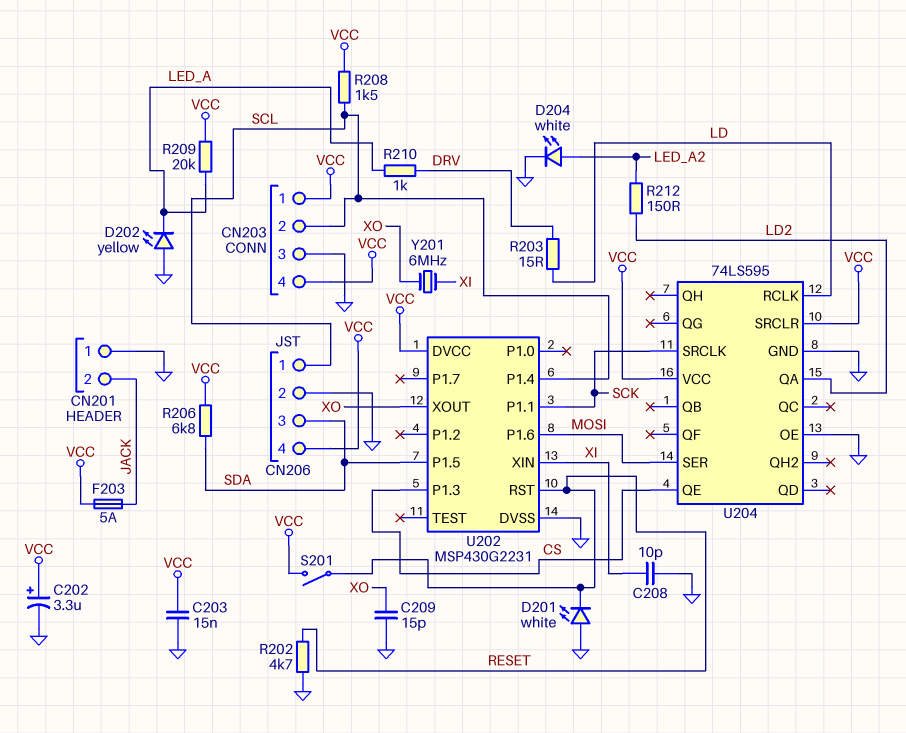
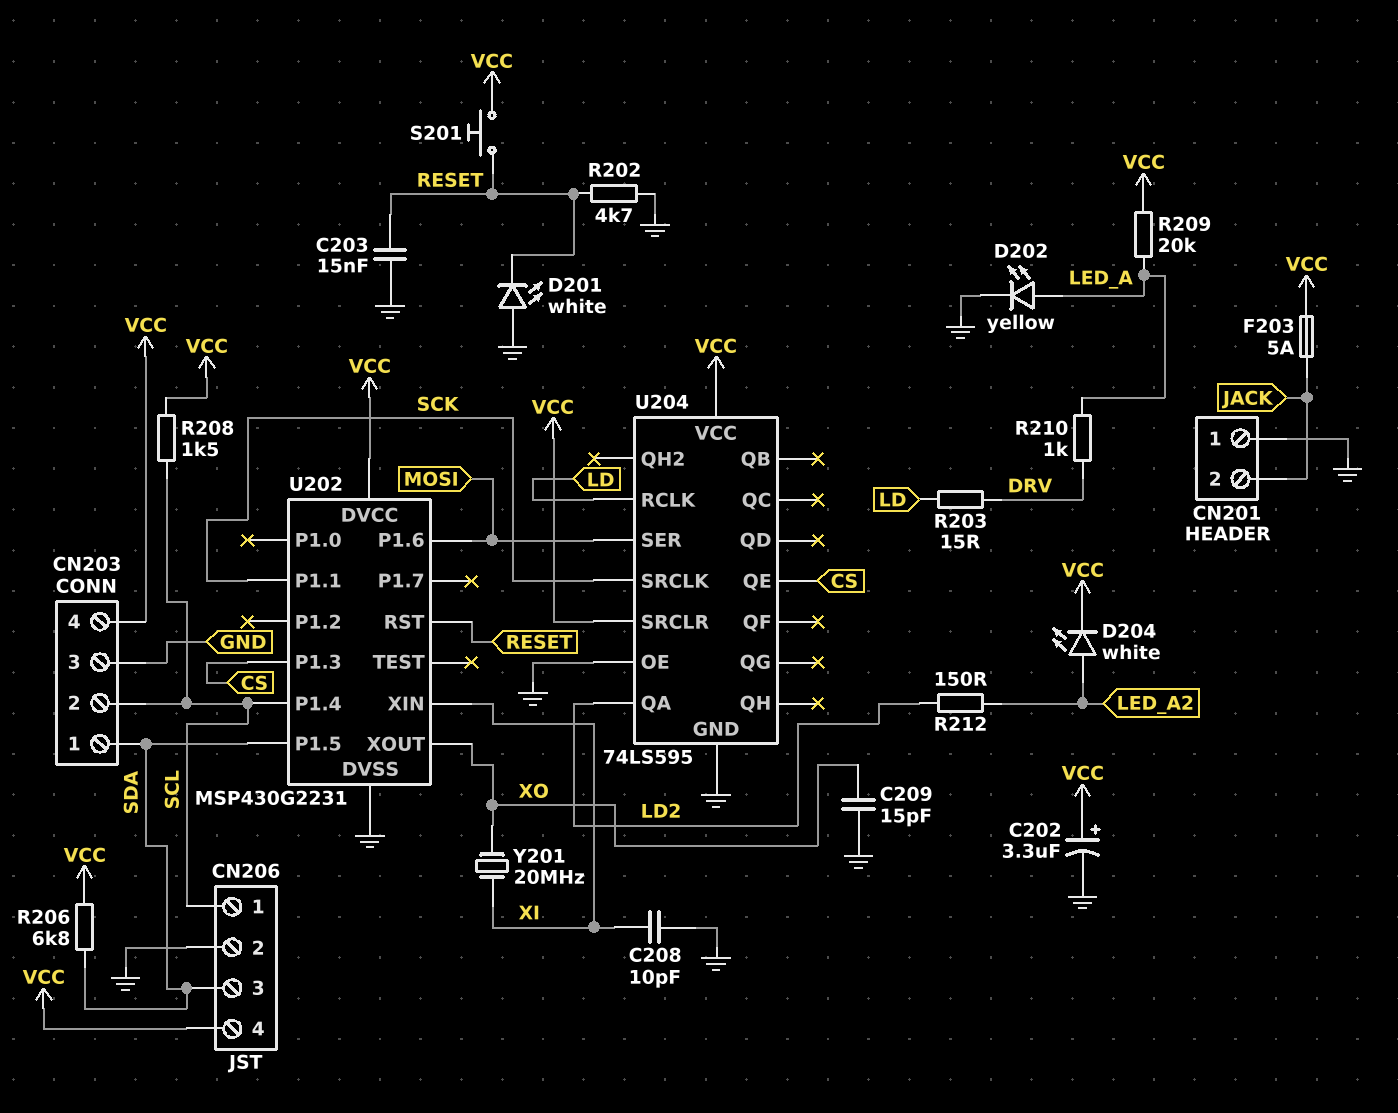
C203: 15nF (GND, VCC) -> 15nF (GND, RESET)
CN203 pin 1: VCC -> SDA
D202: LED yellow (A GND, K LED_A) -> LED yellow (A LED_A, K GND)
D204: LED white (A LED_A2, K GND) -> LED white (A LED_A2, K VCC)
S201: switch (RESET, VCC) -> button (RESET, VCC)
Y201: 6MHz (XI, XO) -> 20MHz (XI, XO)

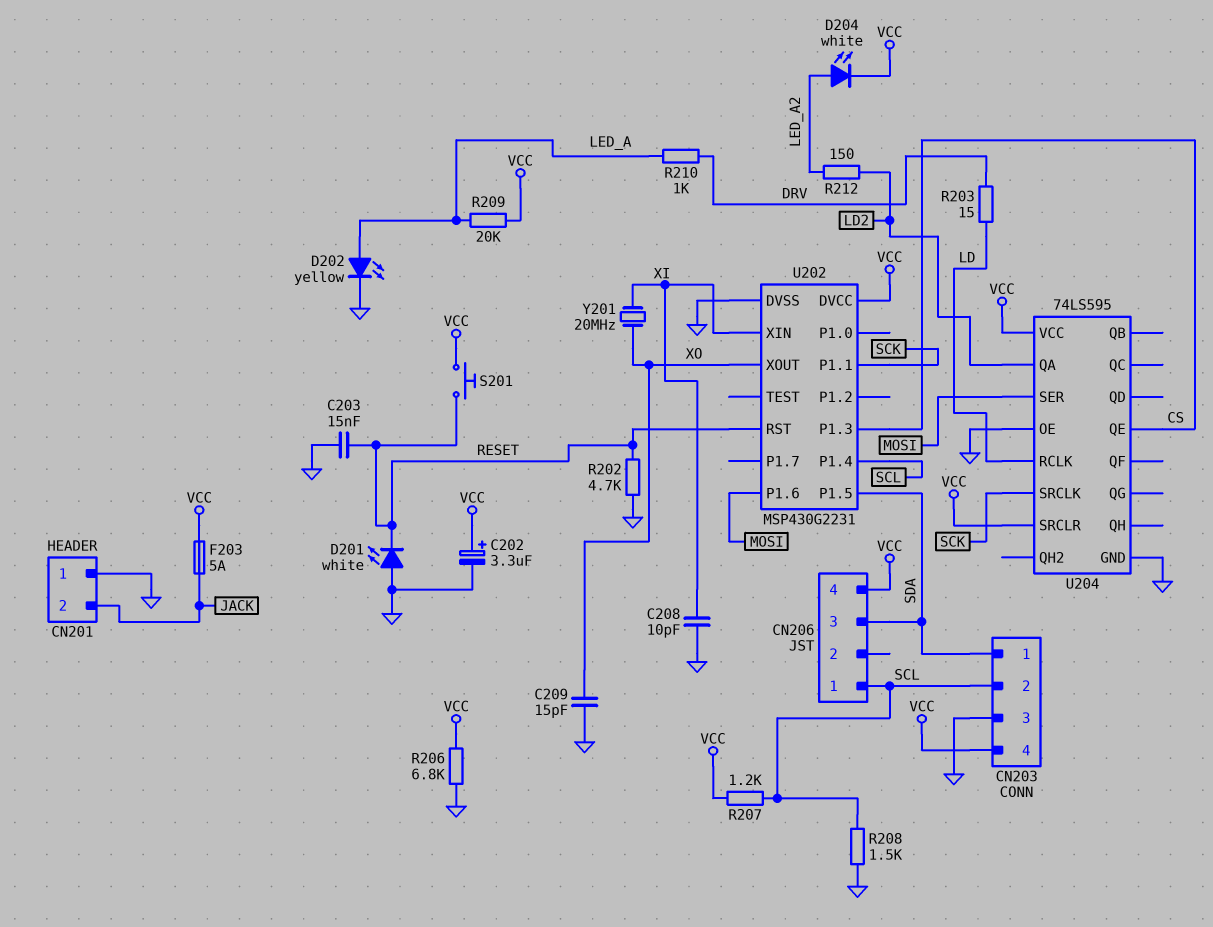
CN206 pin 2: GND -> none
R206: 6.8k (SDA, VCC) -> 6.8k (GND, VCC)
R207: none -> 1.2k (SCL, VCC)
R208: 1.5k (SCL, VCC) -> 1.5k (GND, SCL)

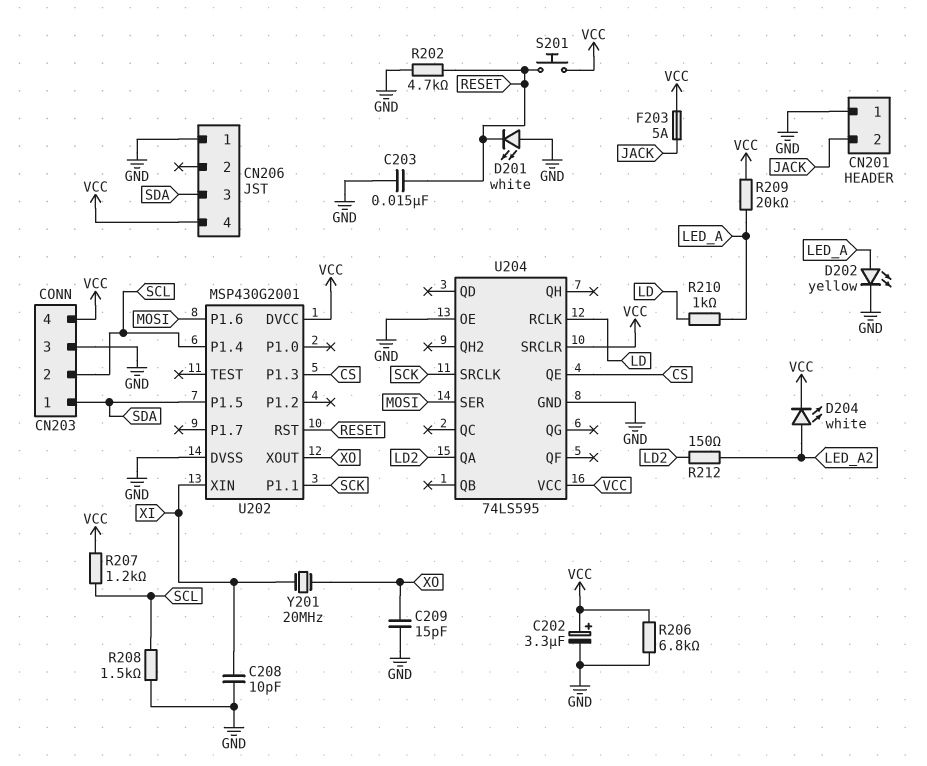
CN206 pin 1: SCL -> GND
R203: 15 (DRV, LD) -> none
R210: 1k (DRV, LED_A) -> 1k (LD, LED_A)
U202: MSP430G2231 -> MSP430G2001

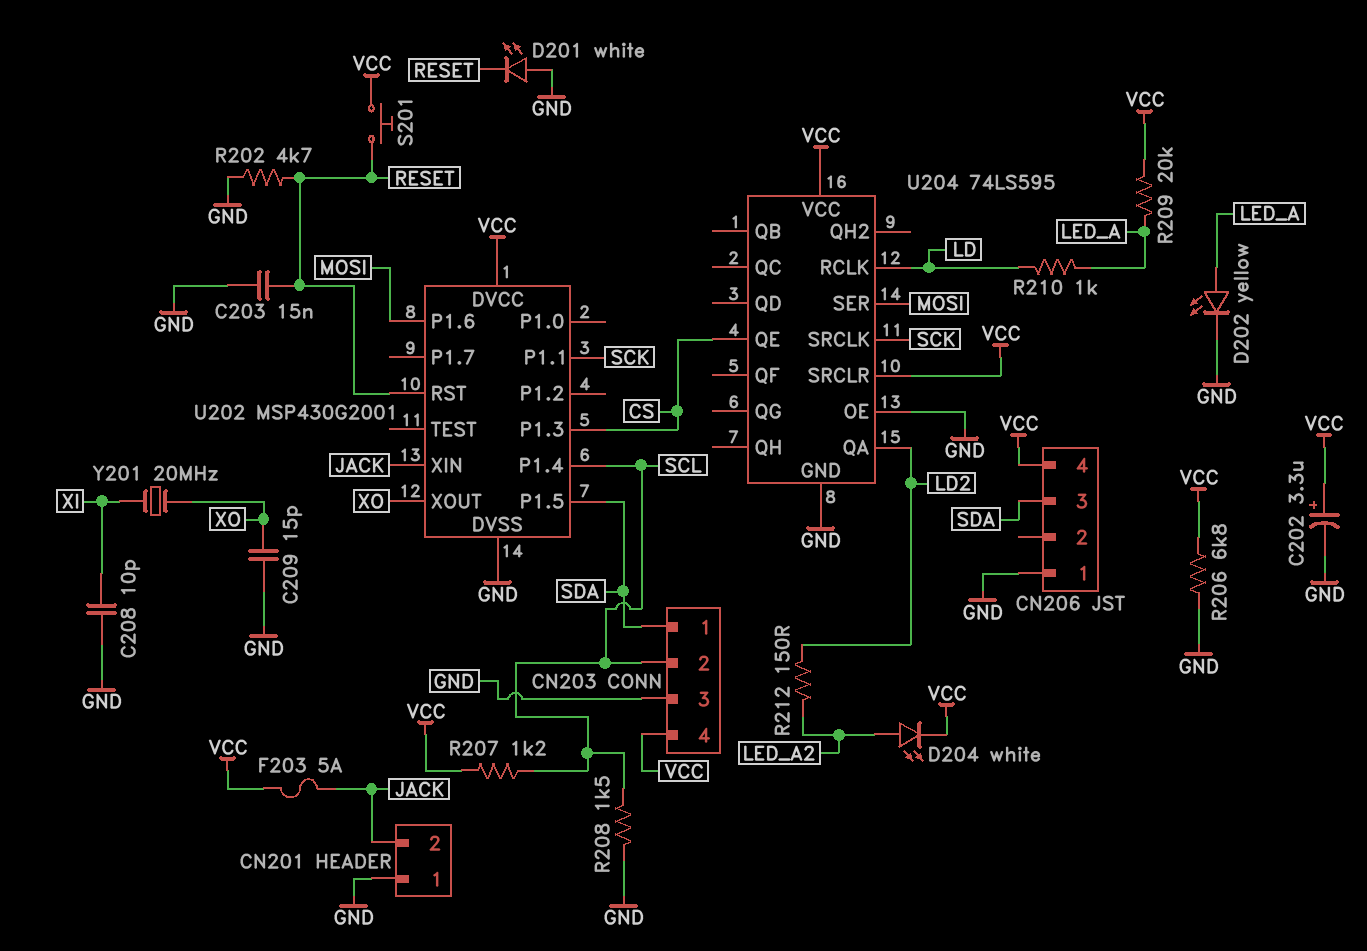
U202 pin XIN: XI -> JACK

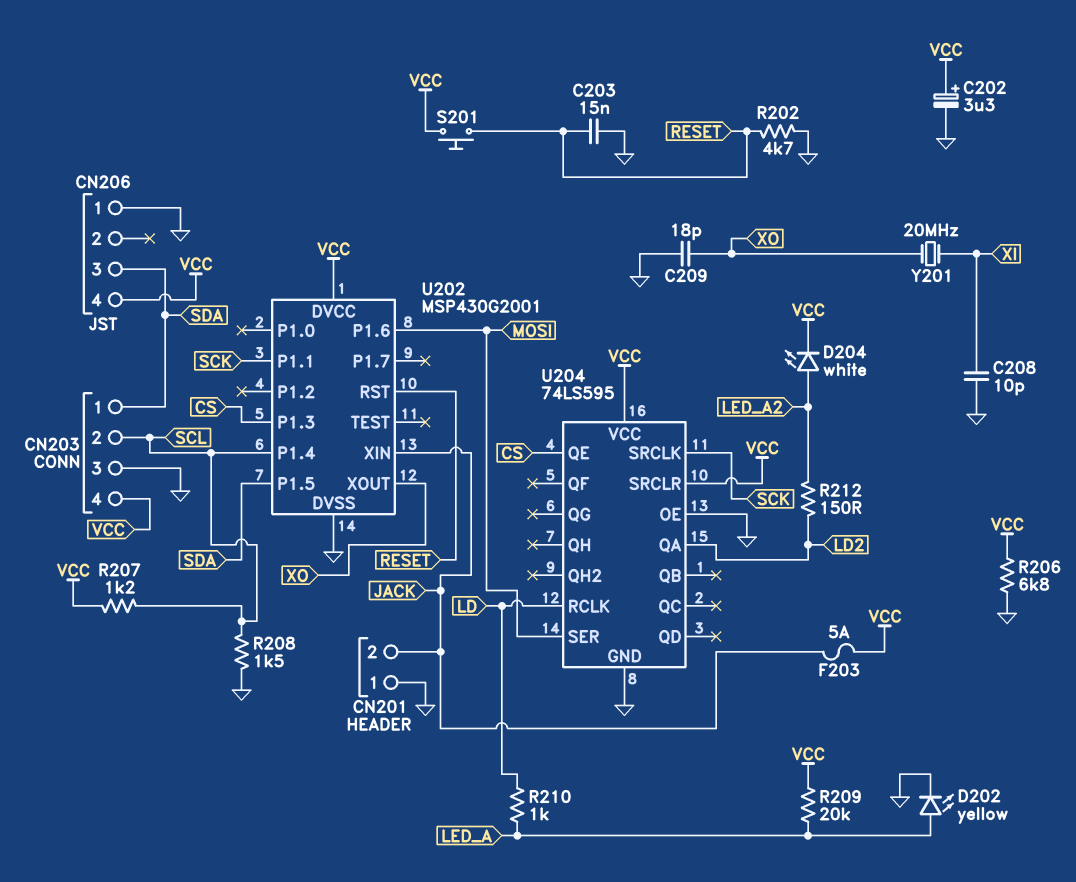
C209: 15pF (GND, XO) -> 18pF (GND, XO)
D201: LED white (A GND, K RESET) -> none

